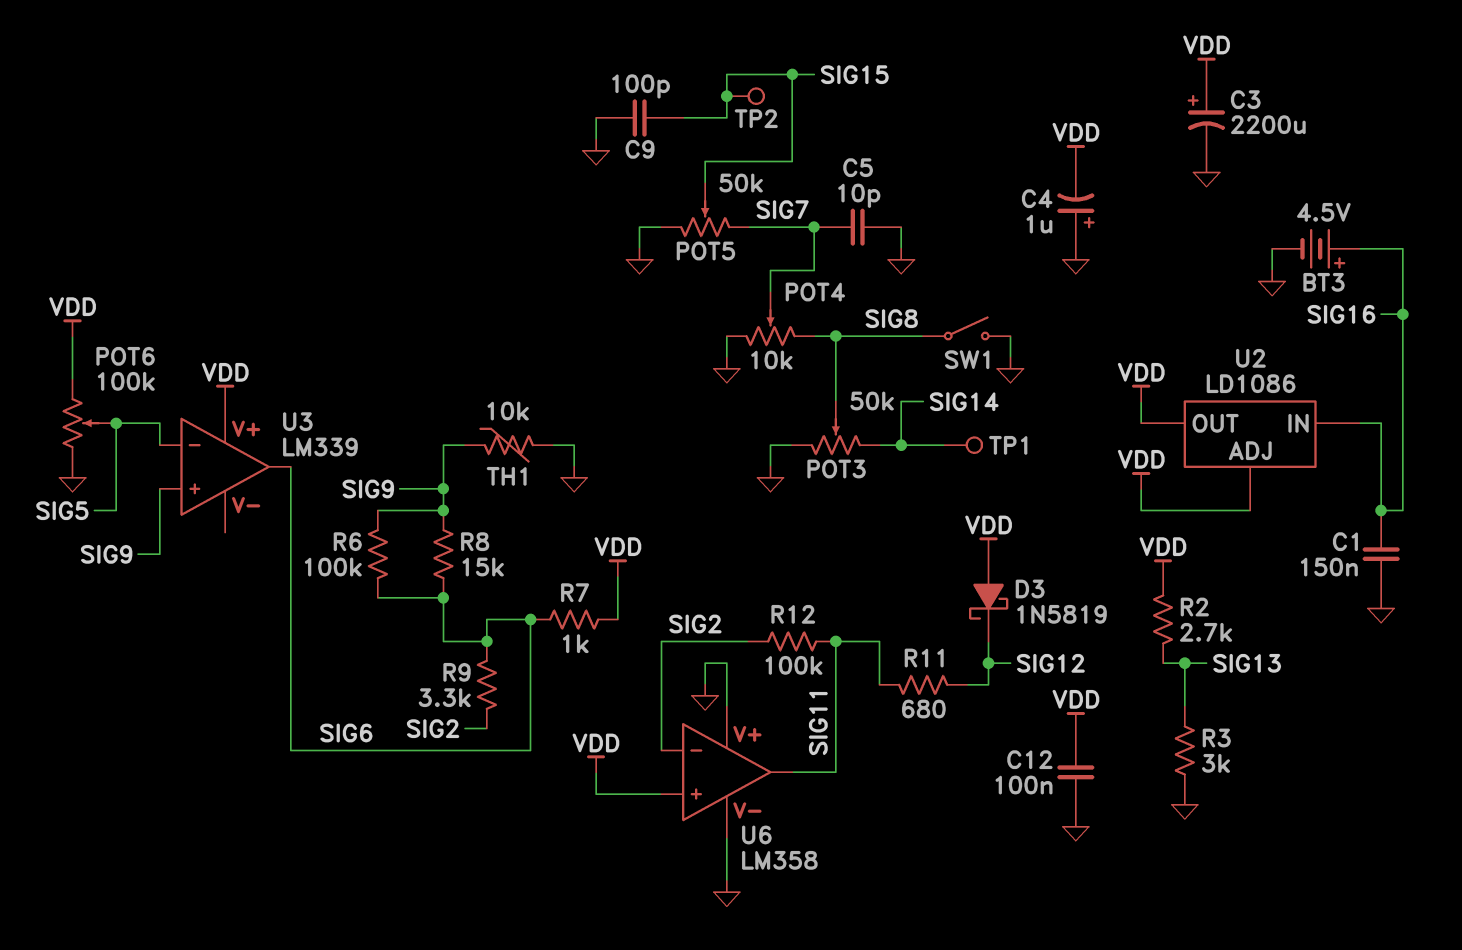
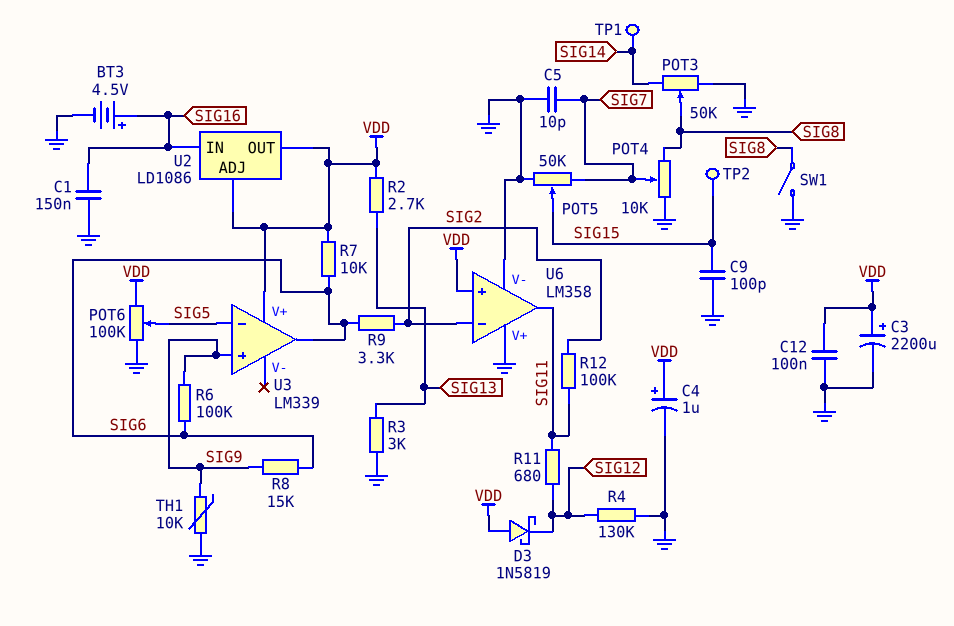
C4: 1uF (plus GND, minus VDD) -> 1uF (plus VDD, minus GND)
R4: none -> 130k (GND, SIG12)
R7: 1k (SIG6, VDD) -> 10k (SIG6, VDD)

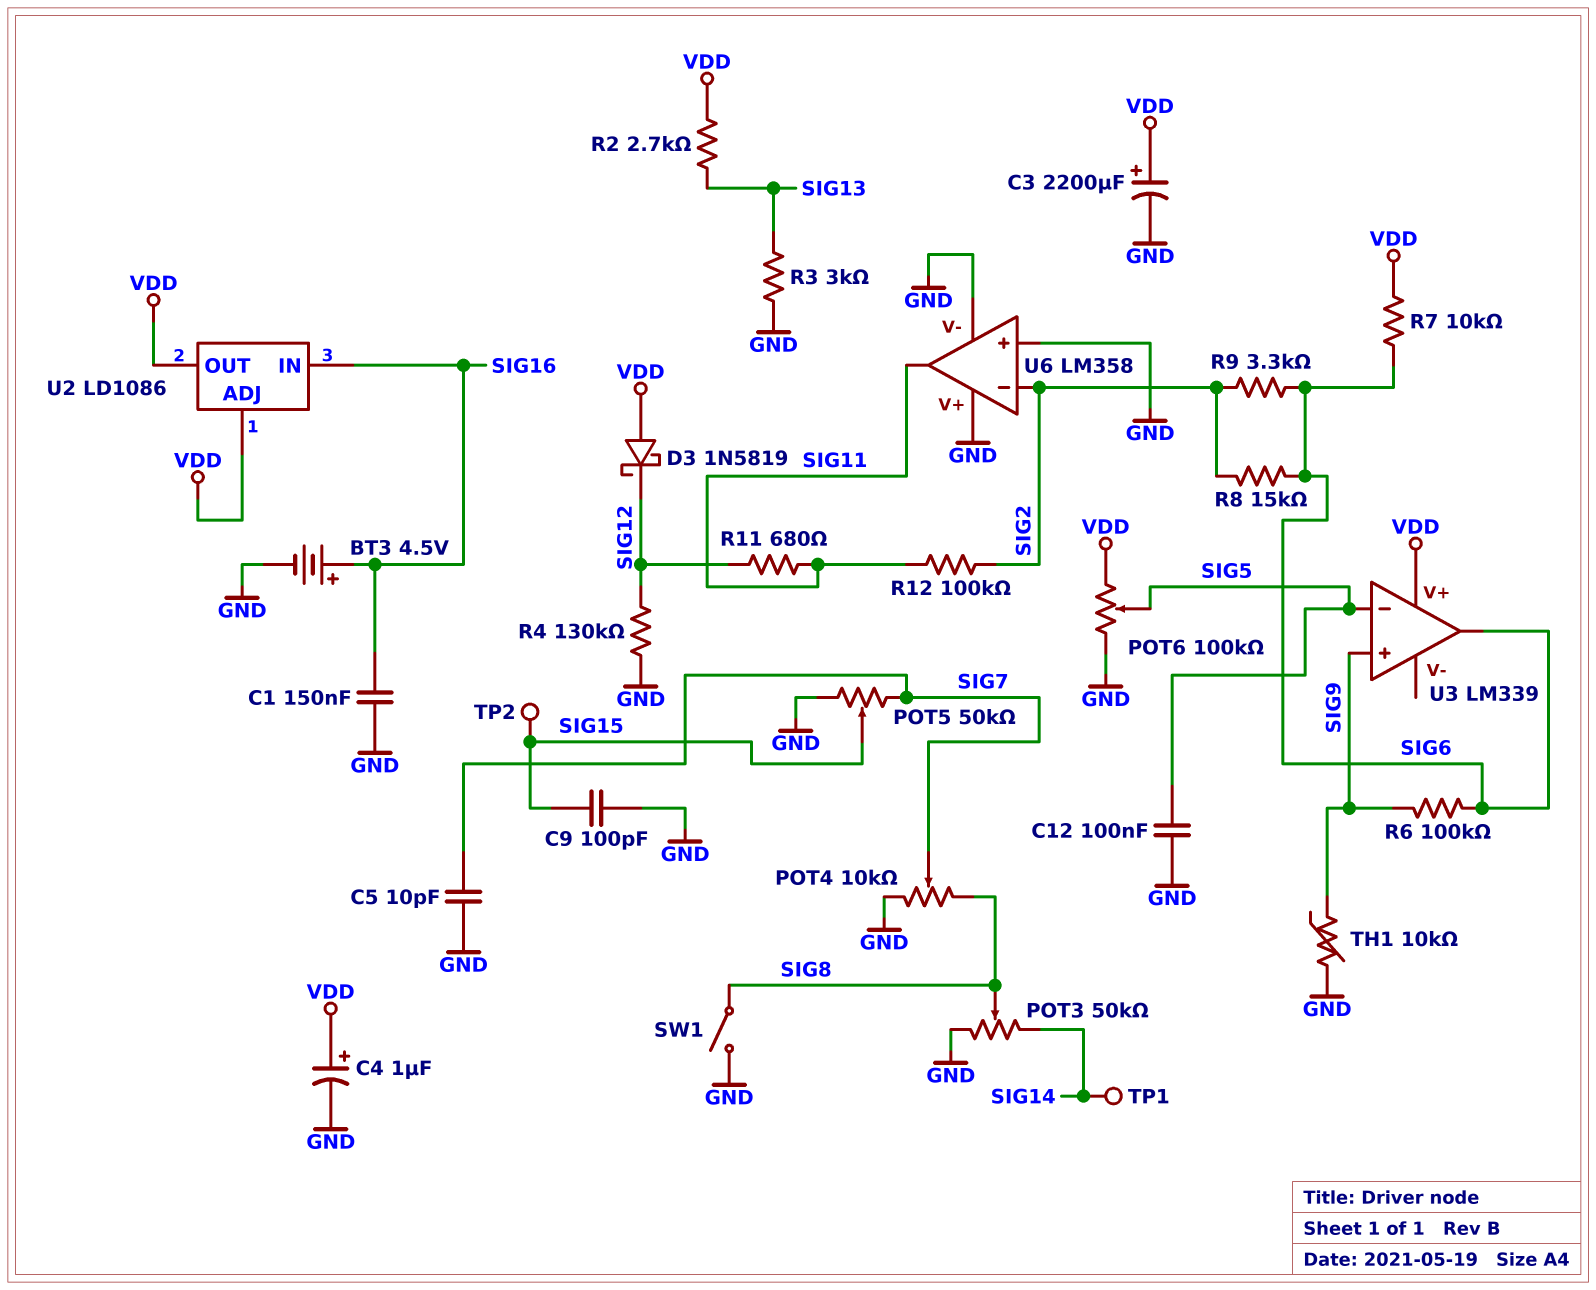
C12: 100nF (GND, VDD) -> 100nF (GND, SIG5)
R8: 15k (SIG6, SIG9) -> 15k (SIG2, SIG6)
U6 pin in+: VDD -> GND

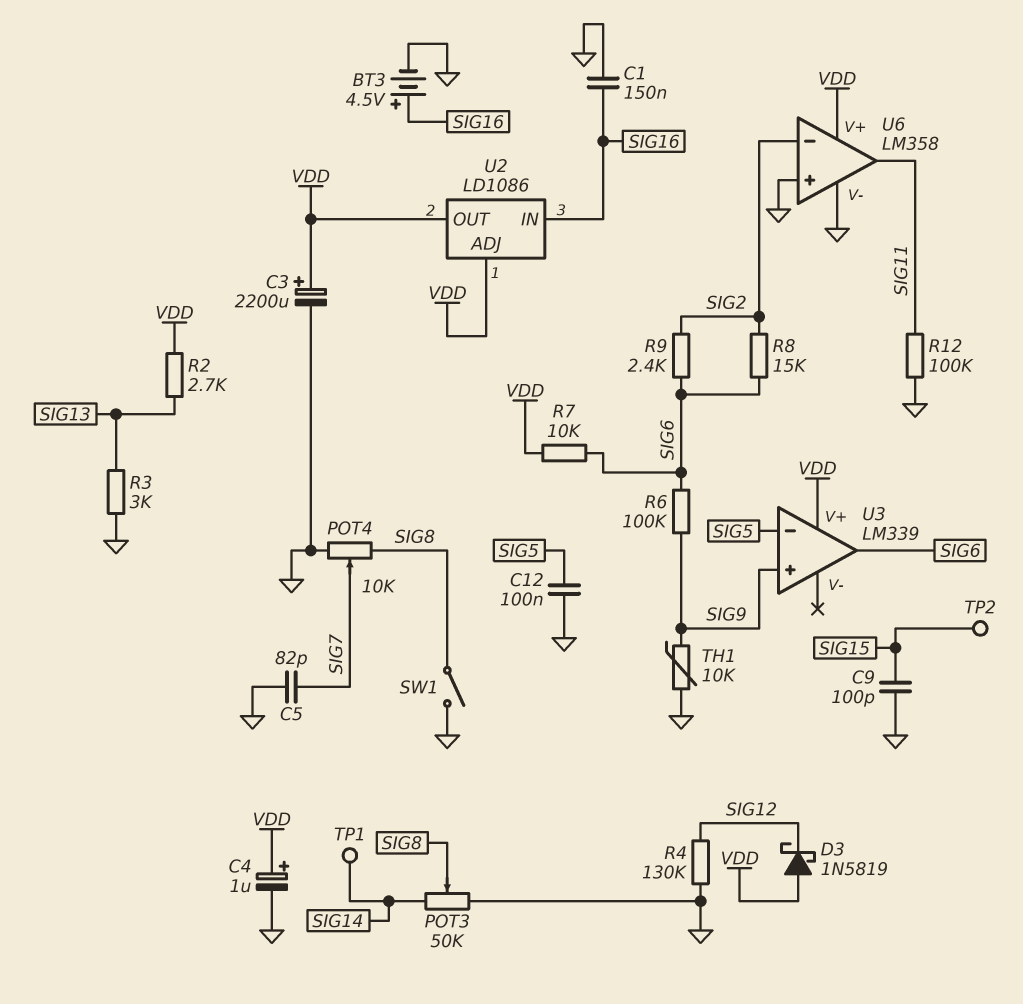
C5: 10pF (GND, SIG7) -> 82pF (GND, SIG7)
POT5: 50k (GND, SIG7, wiper SIG15) -> none
POT6: 100k (GND, VDD, wiper SIG5) -> none
R9: 3.3k (SIG2, SIG6) -> 2.4k (SIG2, SIG6)
R11: 680 (SIG11, SIG12) -> none
R12: 100k (SIG2, SIG11) -> 100k (GND, SIG11)
U6 pin V+: GND -> VDD

